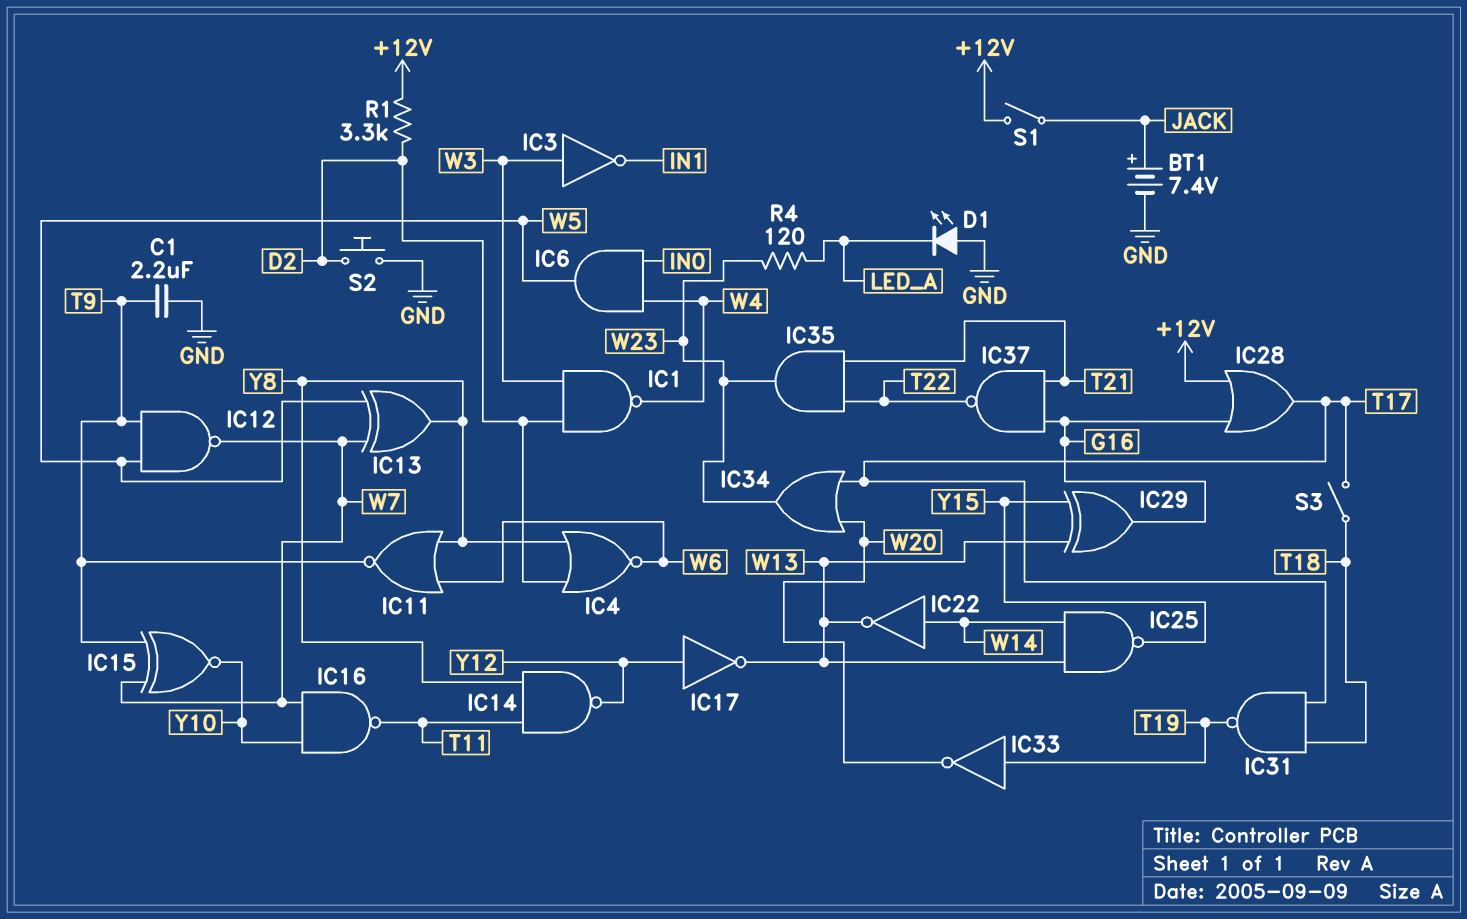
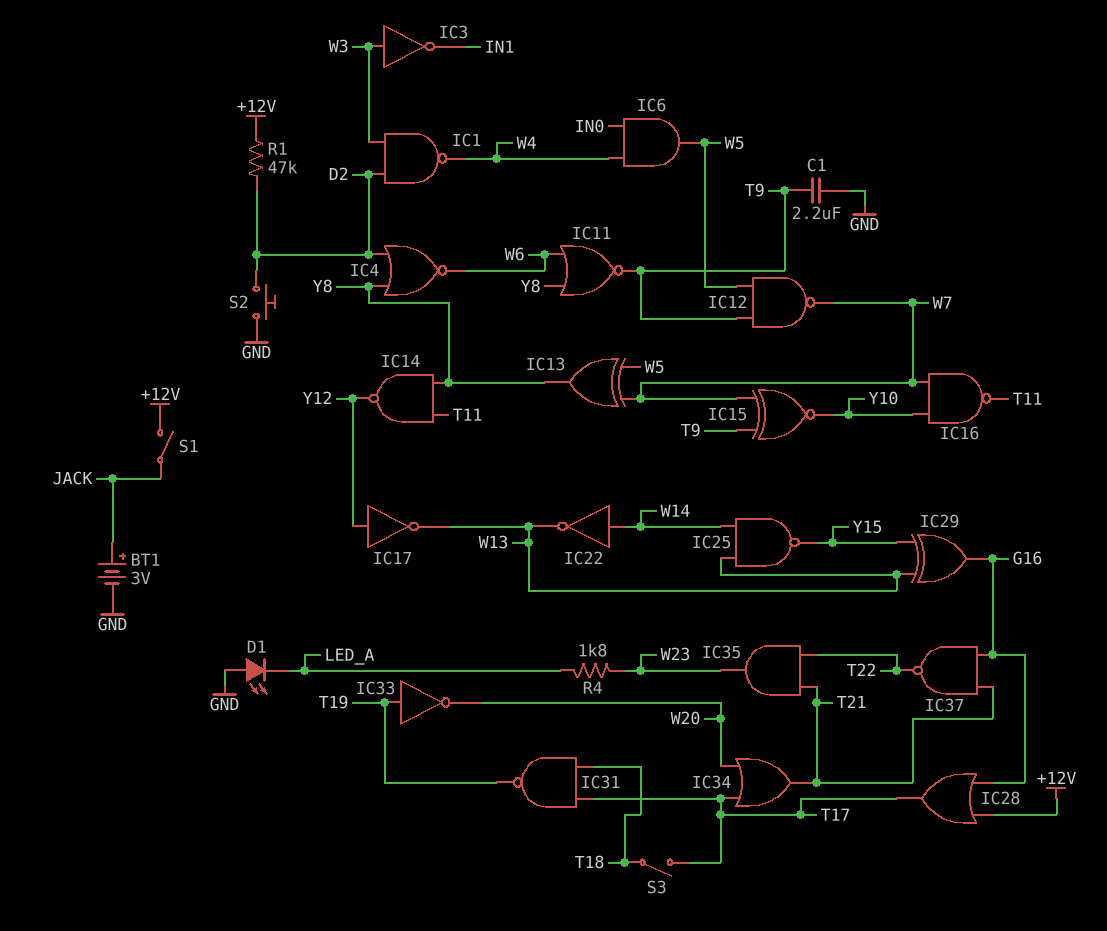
BT1: 7.4V (plus JACK, minus GND) -> 3V (plus JACK, minus GND)
IC34: OR (in T17, in W20, out W23) -> OR (in T17, in W20, out T21)
R1: 3.3k (+12V, D2) -> 47k (+12V, D2)
R4: 120 (LED_A, W23) -> 1.8k (LED_A, W23)

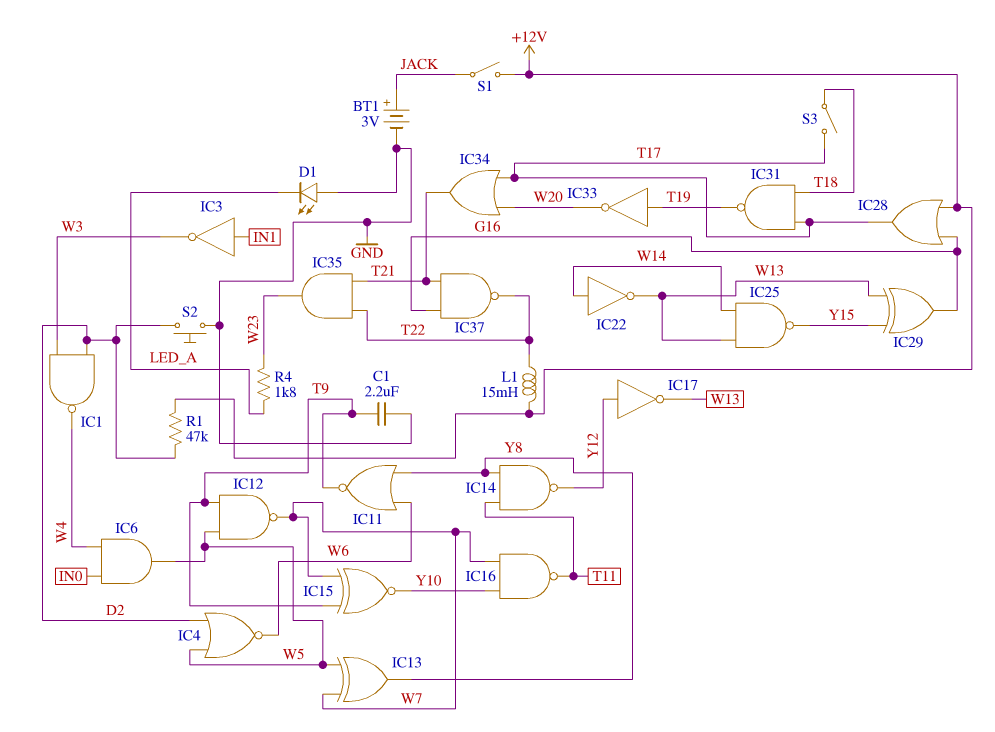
IC3: NOT (in W3, out IN1) -> NOT (in IN1, out W3)
IC4: NOR (in D2, in Y8, out W6) -> NOR (in D2, in W5, out W6)
L1: none -> 15mH (+12V, T22)

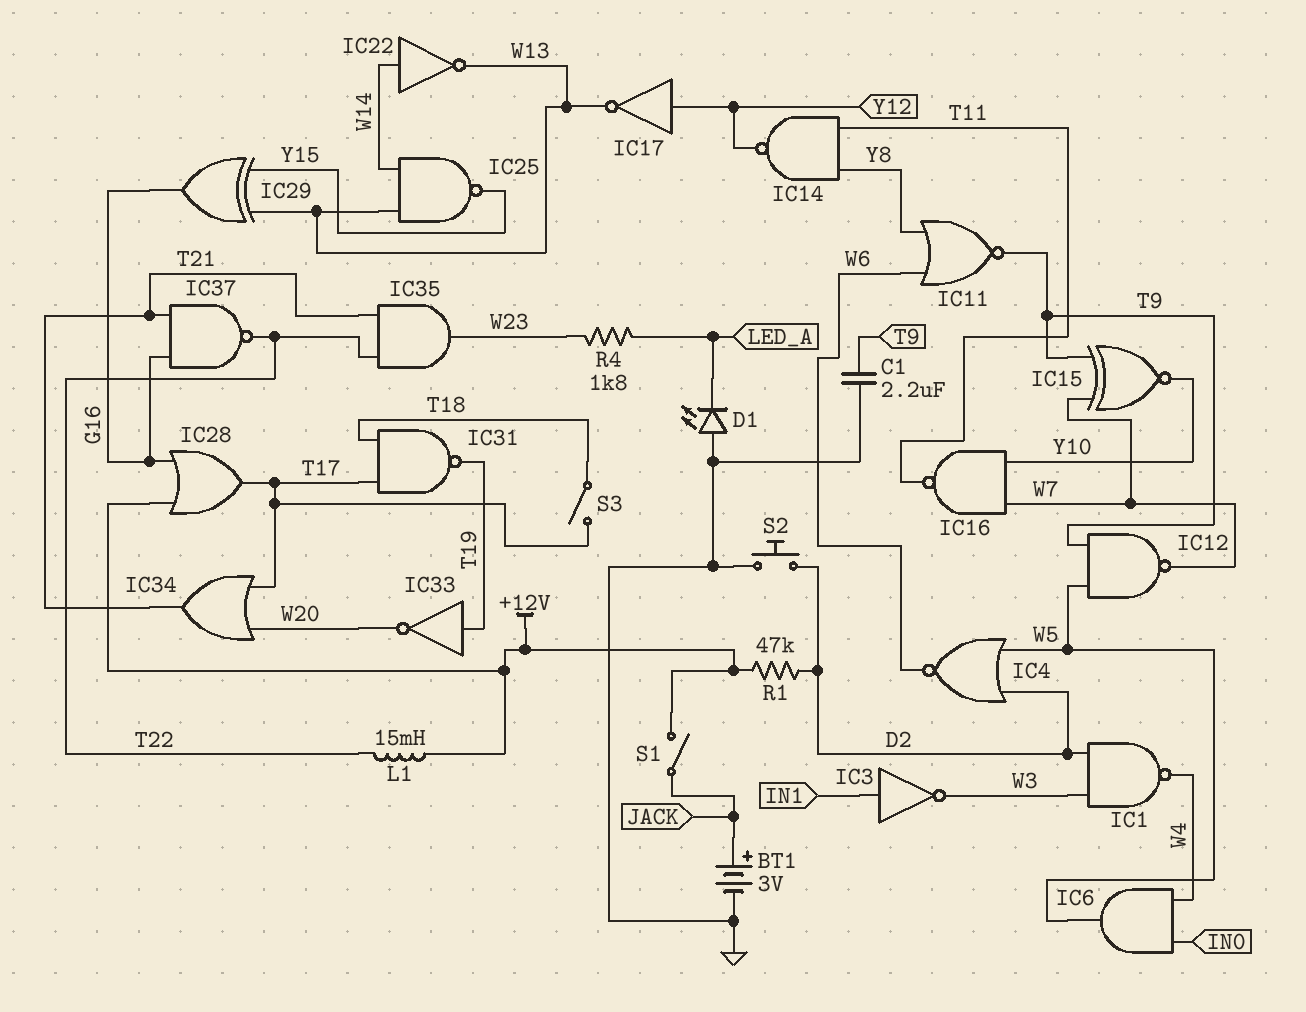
IC13: XOR (in W5, in W7, out Y8) -> none

